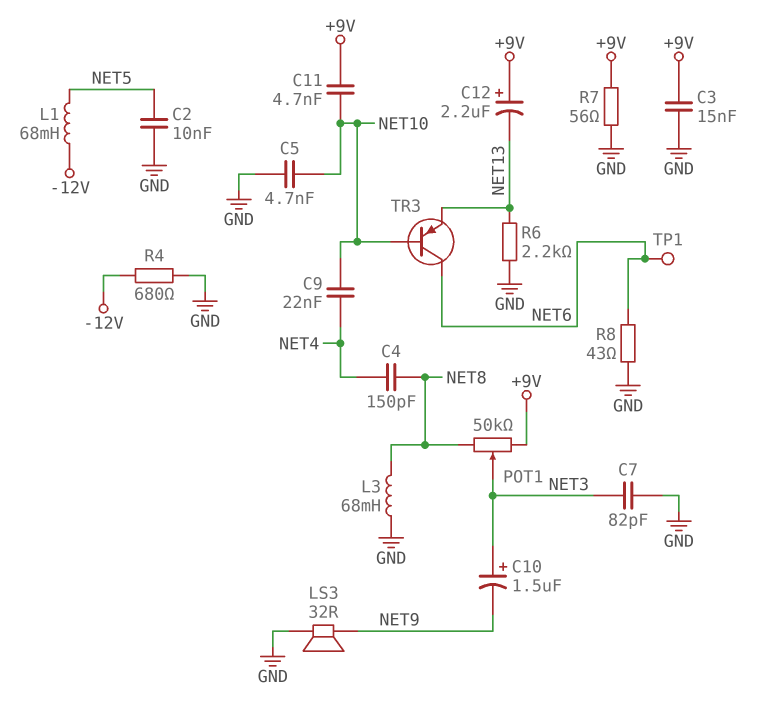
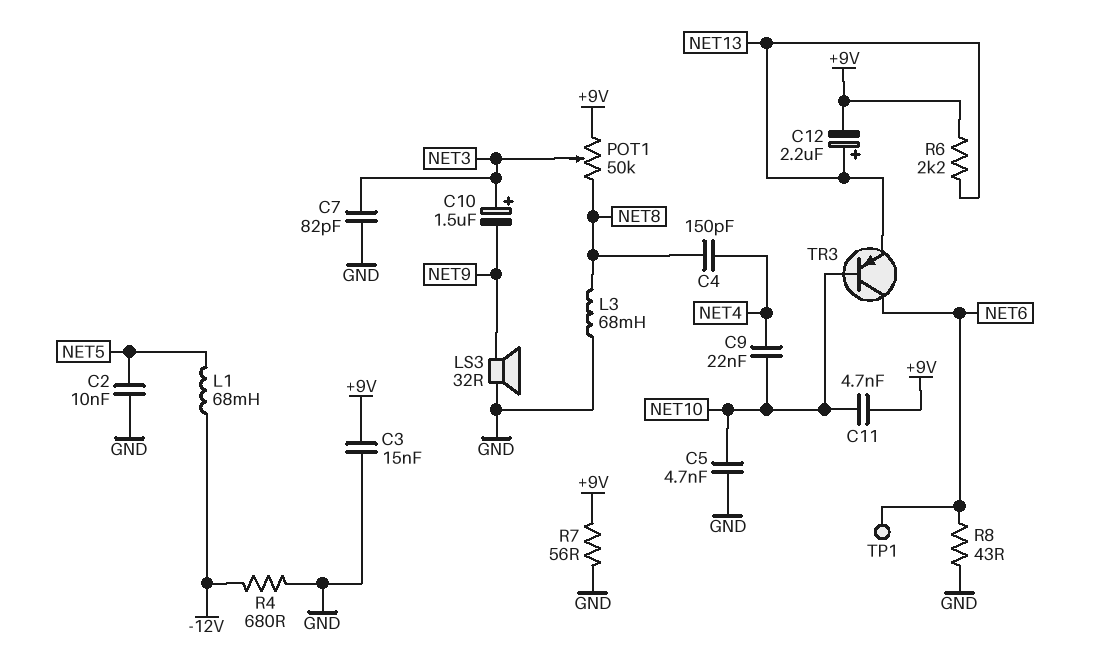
C12: 2.2uF (plus +9V, minus NET13) -> 2.2uF (plus NET13, minus +9V)
R6: 2.2k (GND, NET13) -> 2.2k (+9V, NET13)

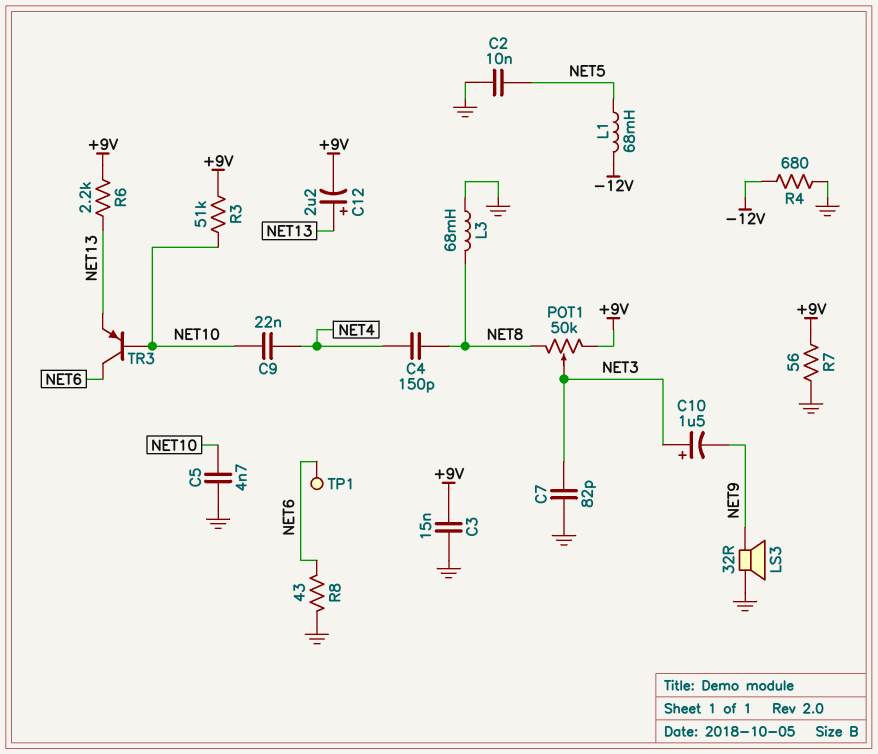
C11: 4.7nF (+9V, NET10) -> none
R3: none -> 51k (+9V, NET10)

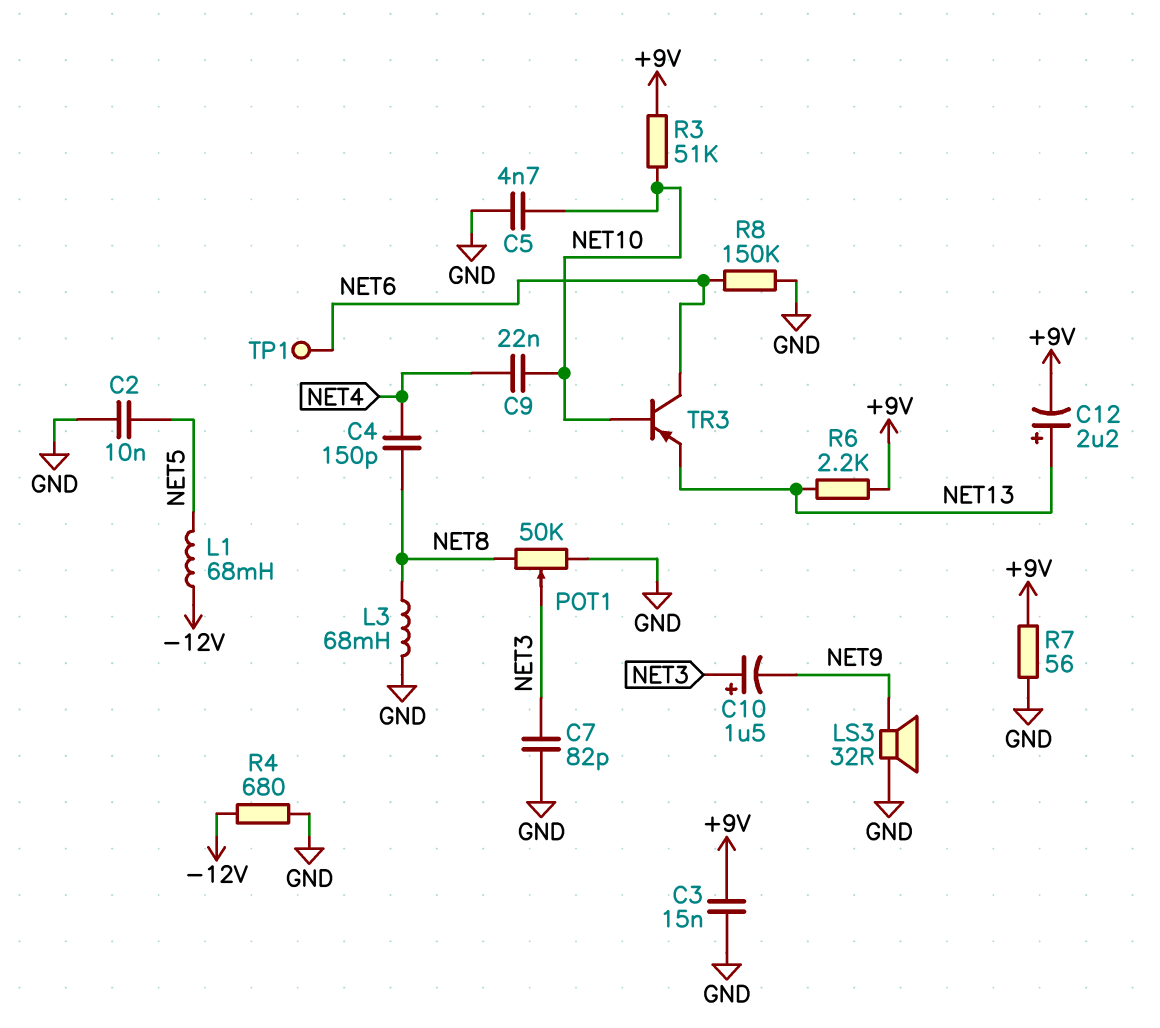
POT1: 50k (+9V, NET8, wiper NET3) -> 50k (GND, NET8, wiper NET3)
R8: 43 (GND, NET6) -> 150k (GND, NET6)

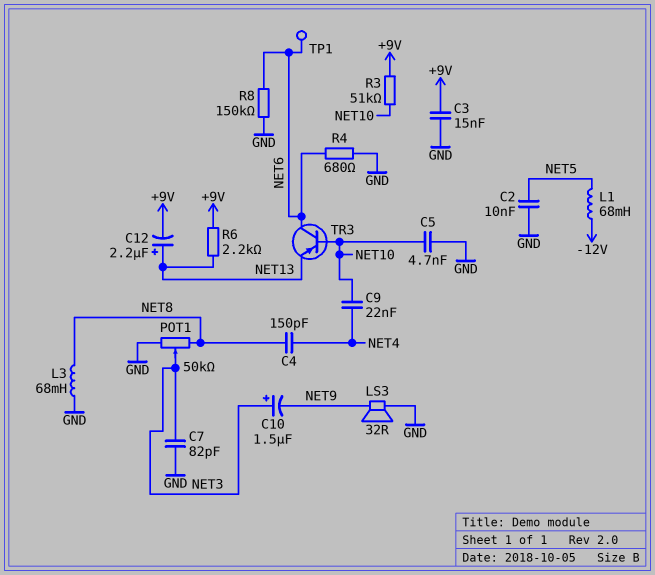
R4: 680 (-12V, GND) -> 680 (GND, NET6)
R7: 56 (+9V, GND) -> none

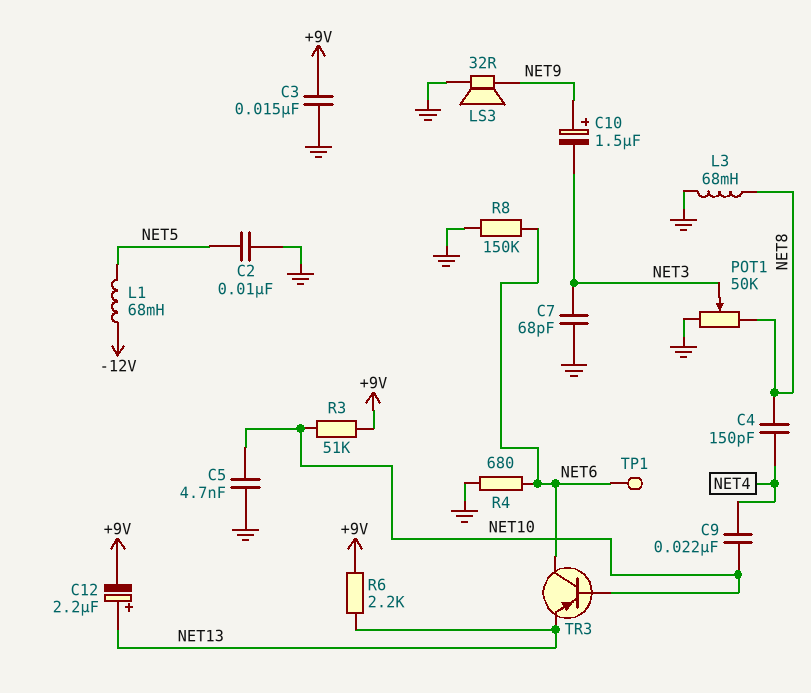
C7: 82pF (GND, NET3) -> 68pF (GND, NET3)
C10: 1.5uF (plus NET3, minus NET9) -> 1.5uF (plus NET9, minus NET3)

